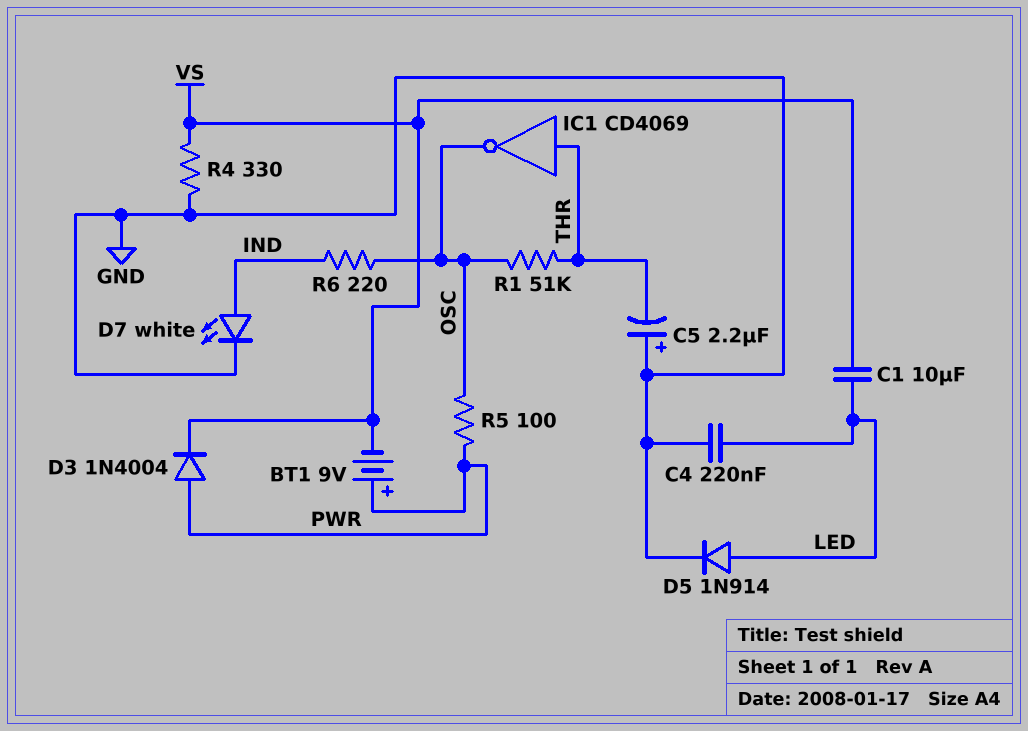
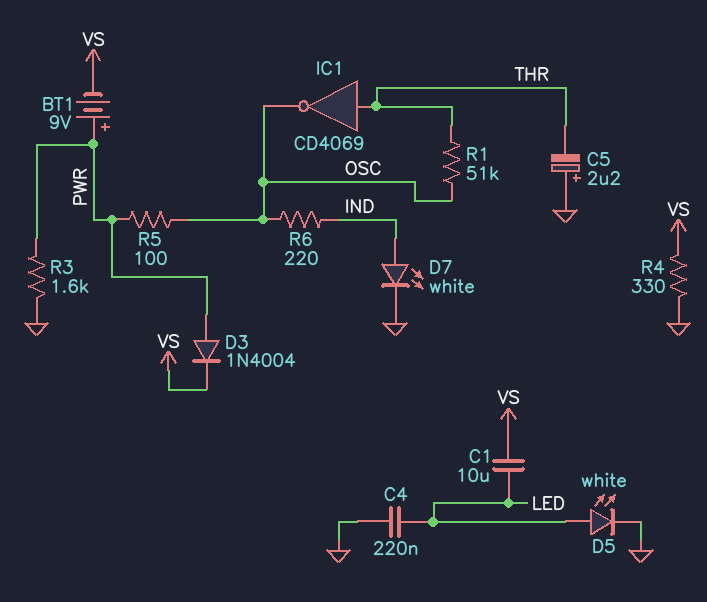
D5: diode 1N914 (A LED, K GND) -> LED white (A LED, K GND)
R3: none -> 1.6k (GND, PWR)

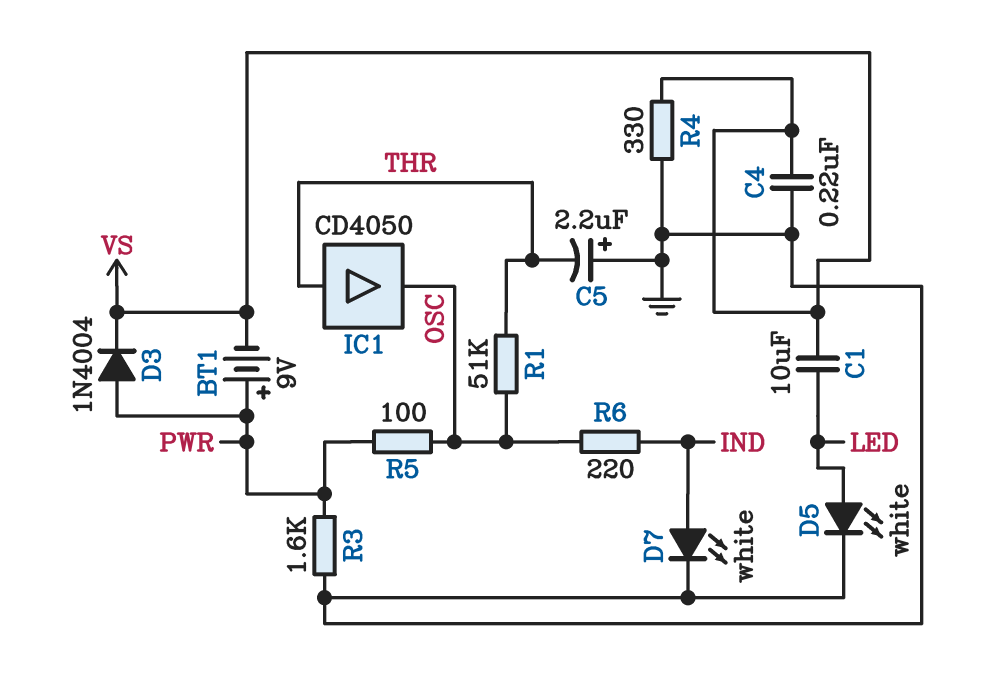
C4: 220nF (GND, LED) -> 220nF (GND, VS)
IC1: NOT CD4069 (in THR, out OSC) -> buffer CD4050 (in THR, out OSC)

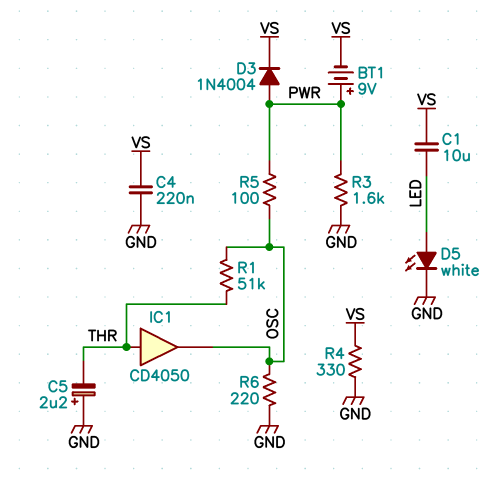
D7: LED white (A IND, K GND) -> none
R6: 220 (IND, OSC) -> 220 (GND, OSC)

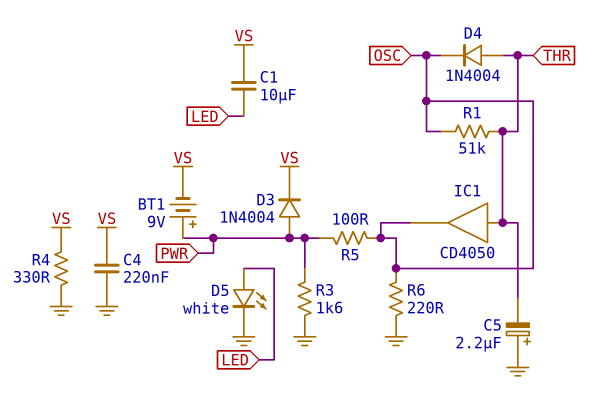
D4: none -> diode 1N4004 (A THR, K OSC)

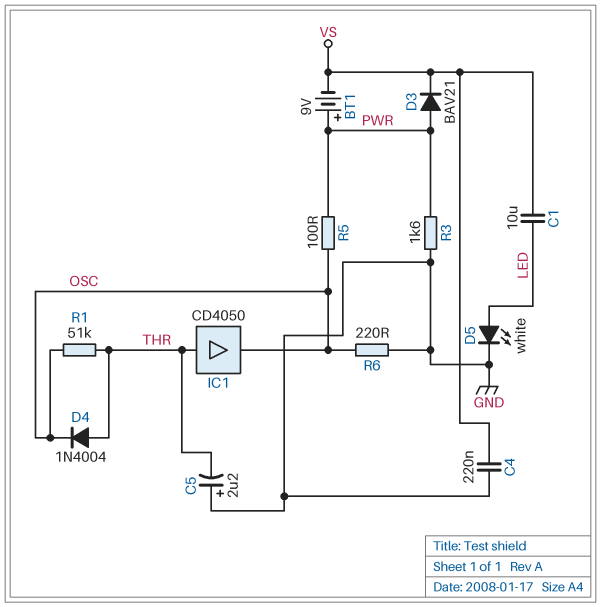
D3: diode 1N4004 (A PWR, K VS) -> diode BAV21 (A PWR, K VS)
R4: 330 (GND, VS) -> none

